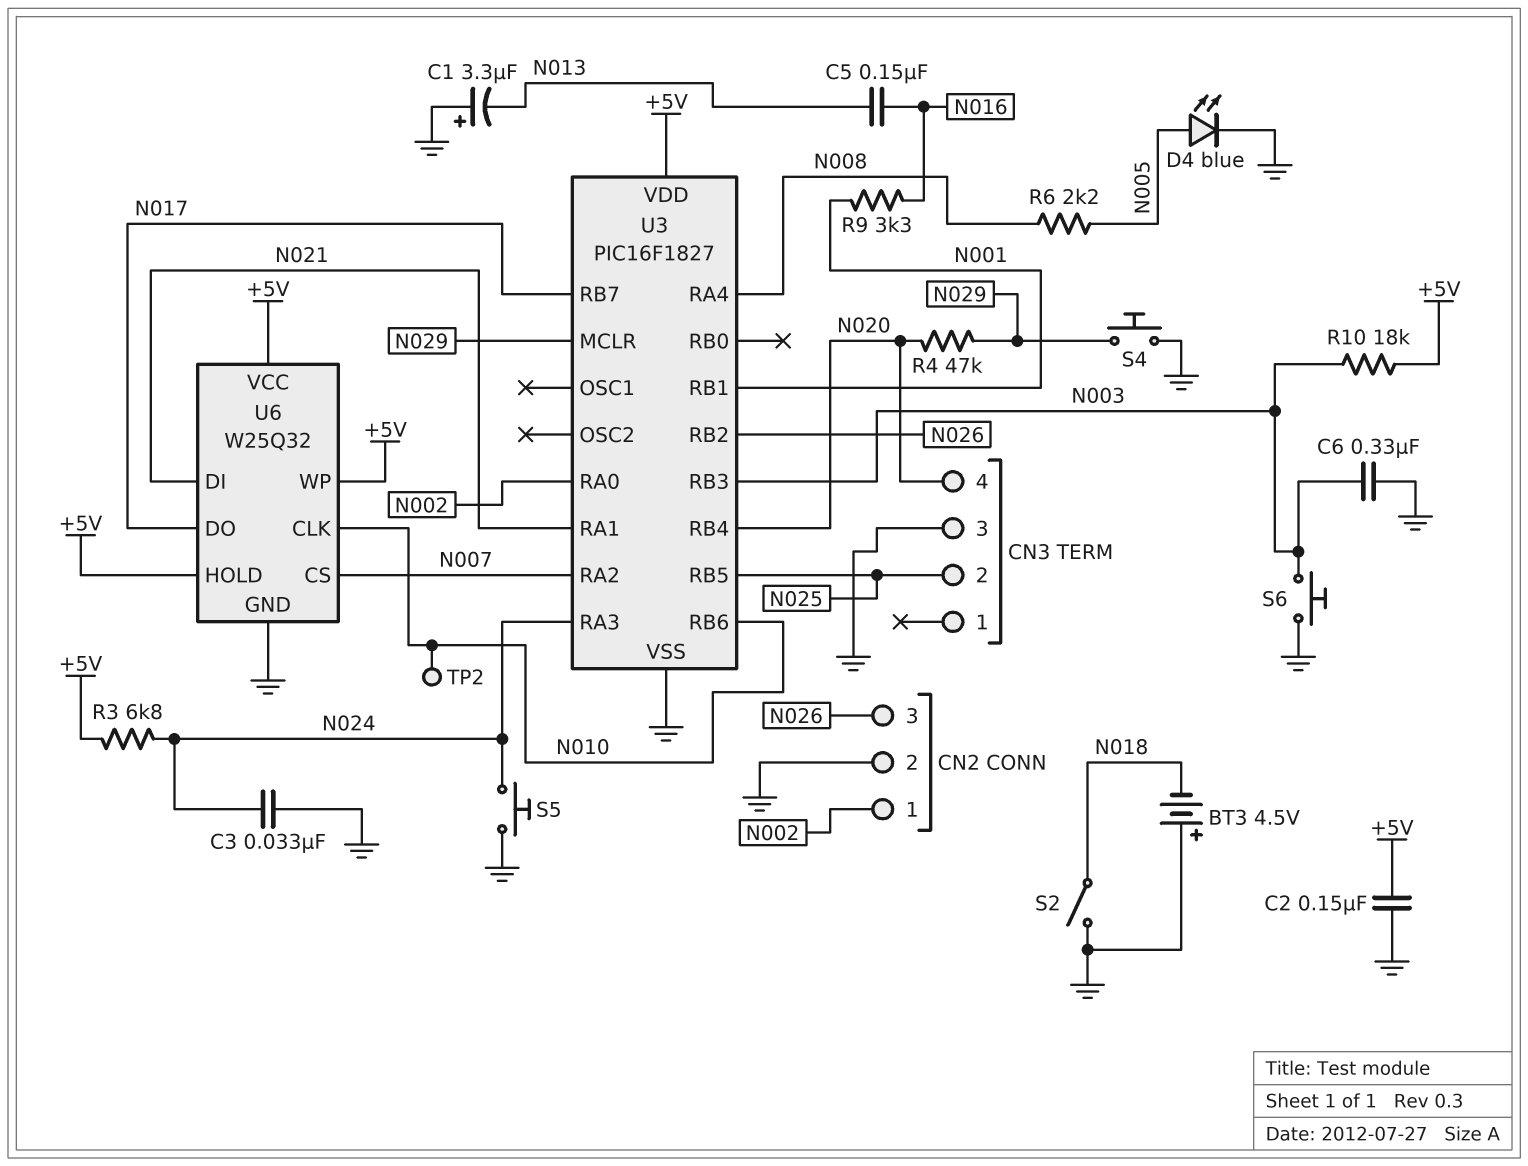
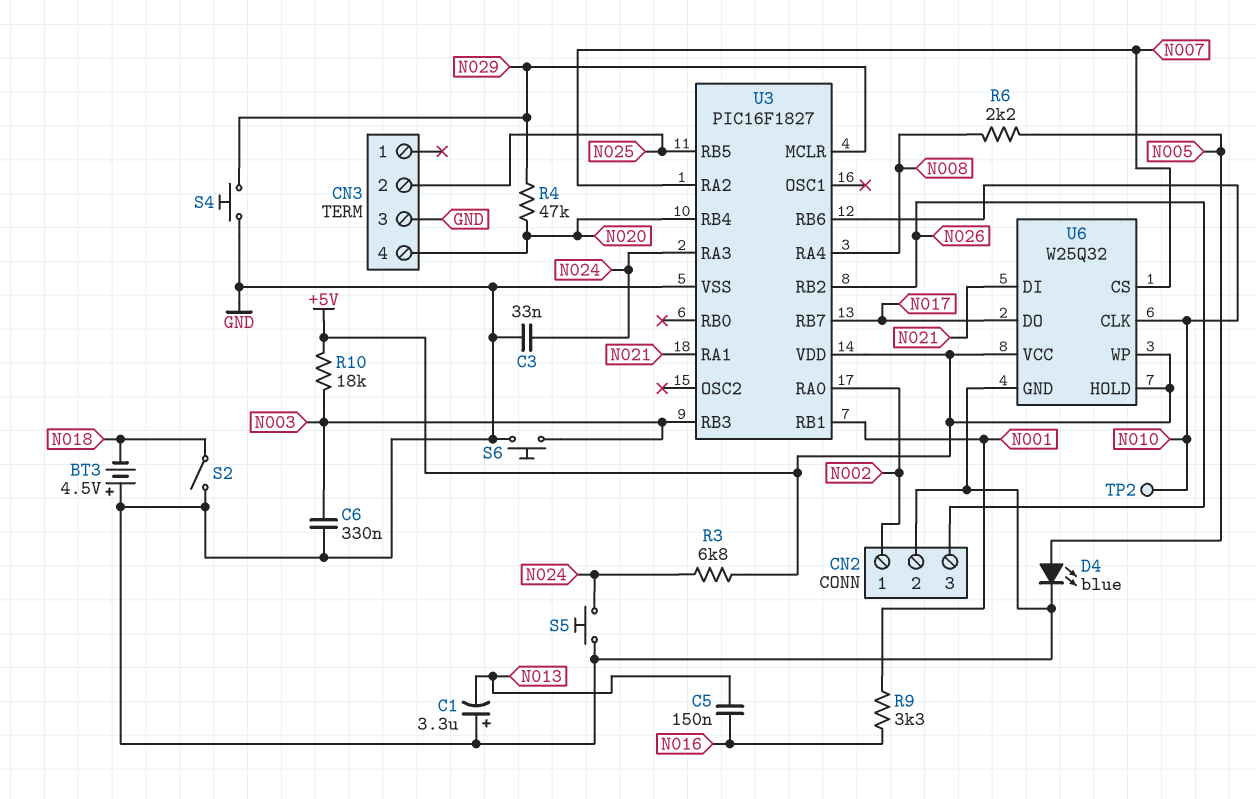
C2: 150nF (+5V, GND) -> none

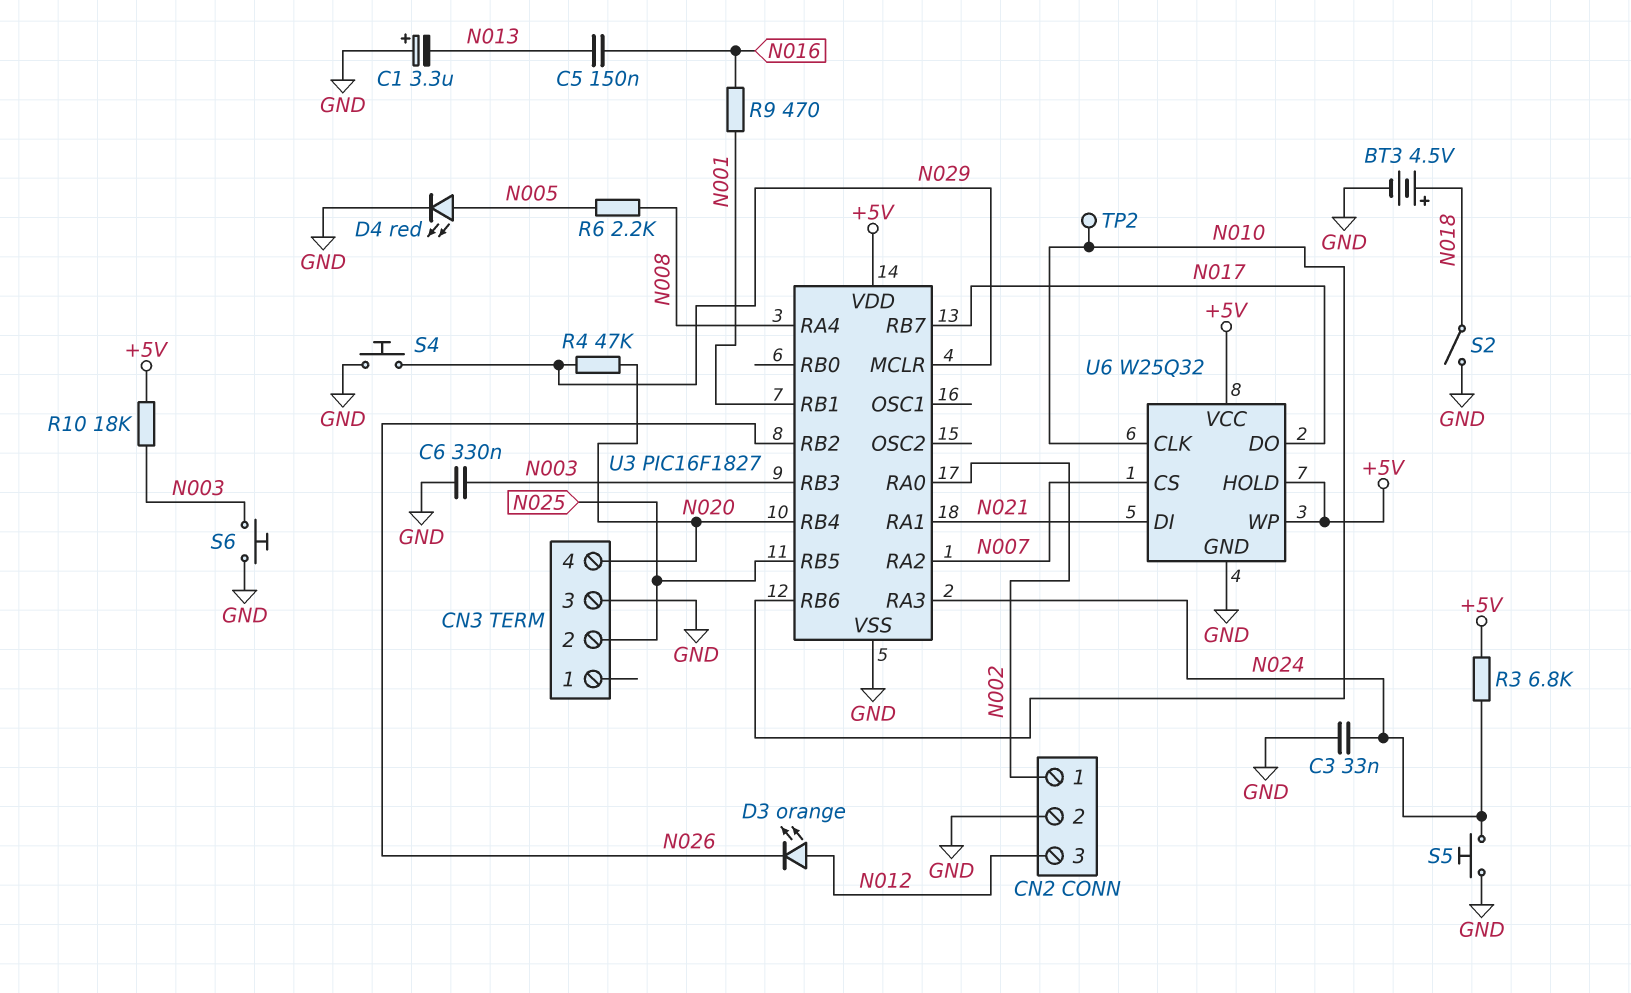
BT3: 4.5V (plus GND, minus N018) -> 4.5V (plus N018, minus GND)
CN2 pin 3: N026 -> N012
D3: none -> LED orange (A N012, K N026)
D4: LED blue (A N005, K GND) -> LED red (A N005, K GND)
R9: 3.3k (N001, N016) -> 470 (N001, N016)

